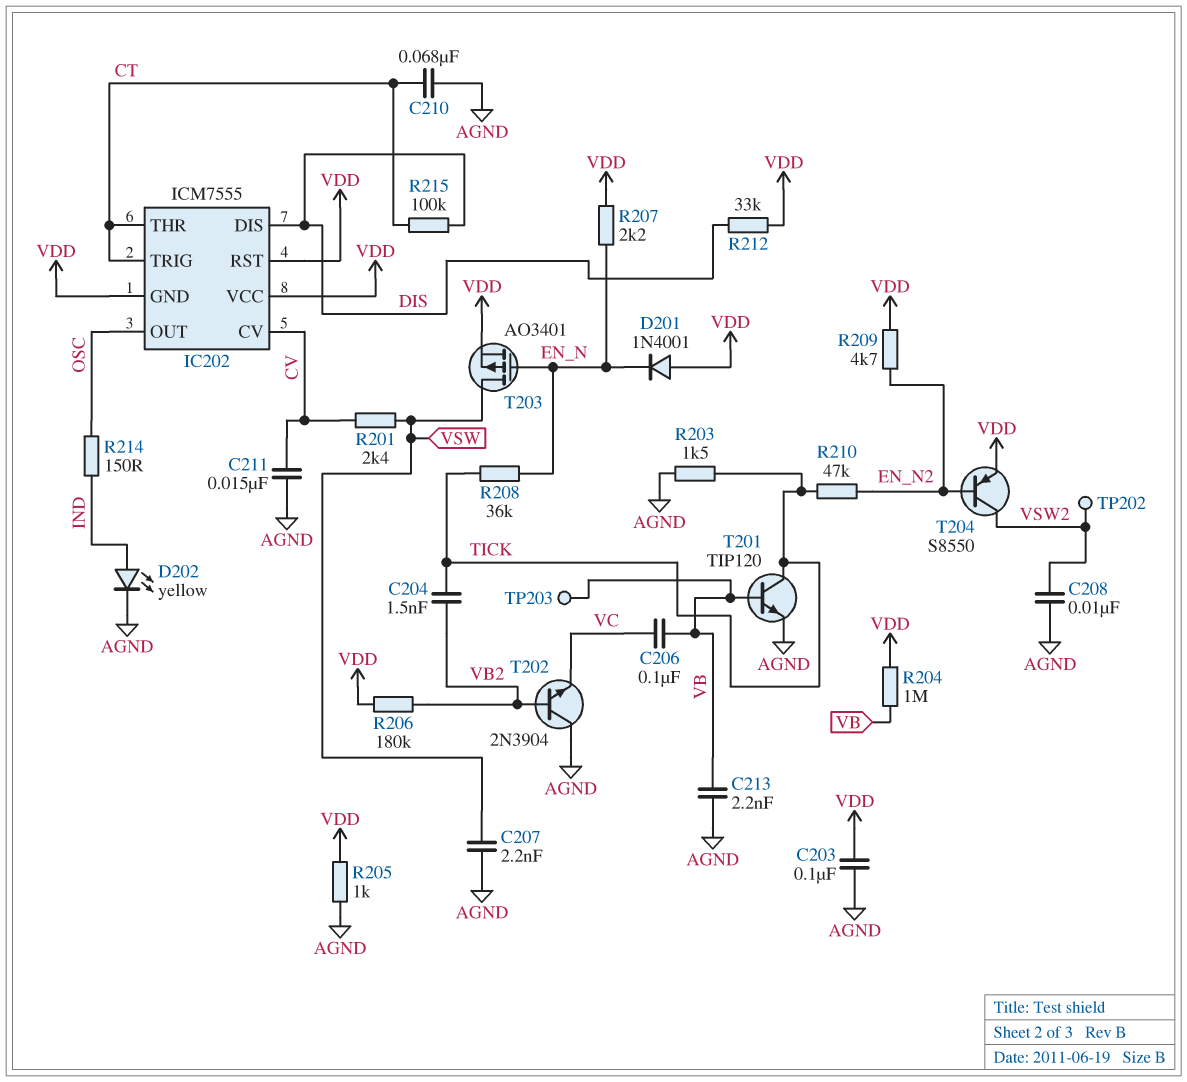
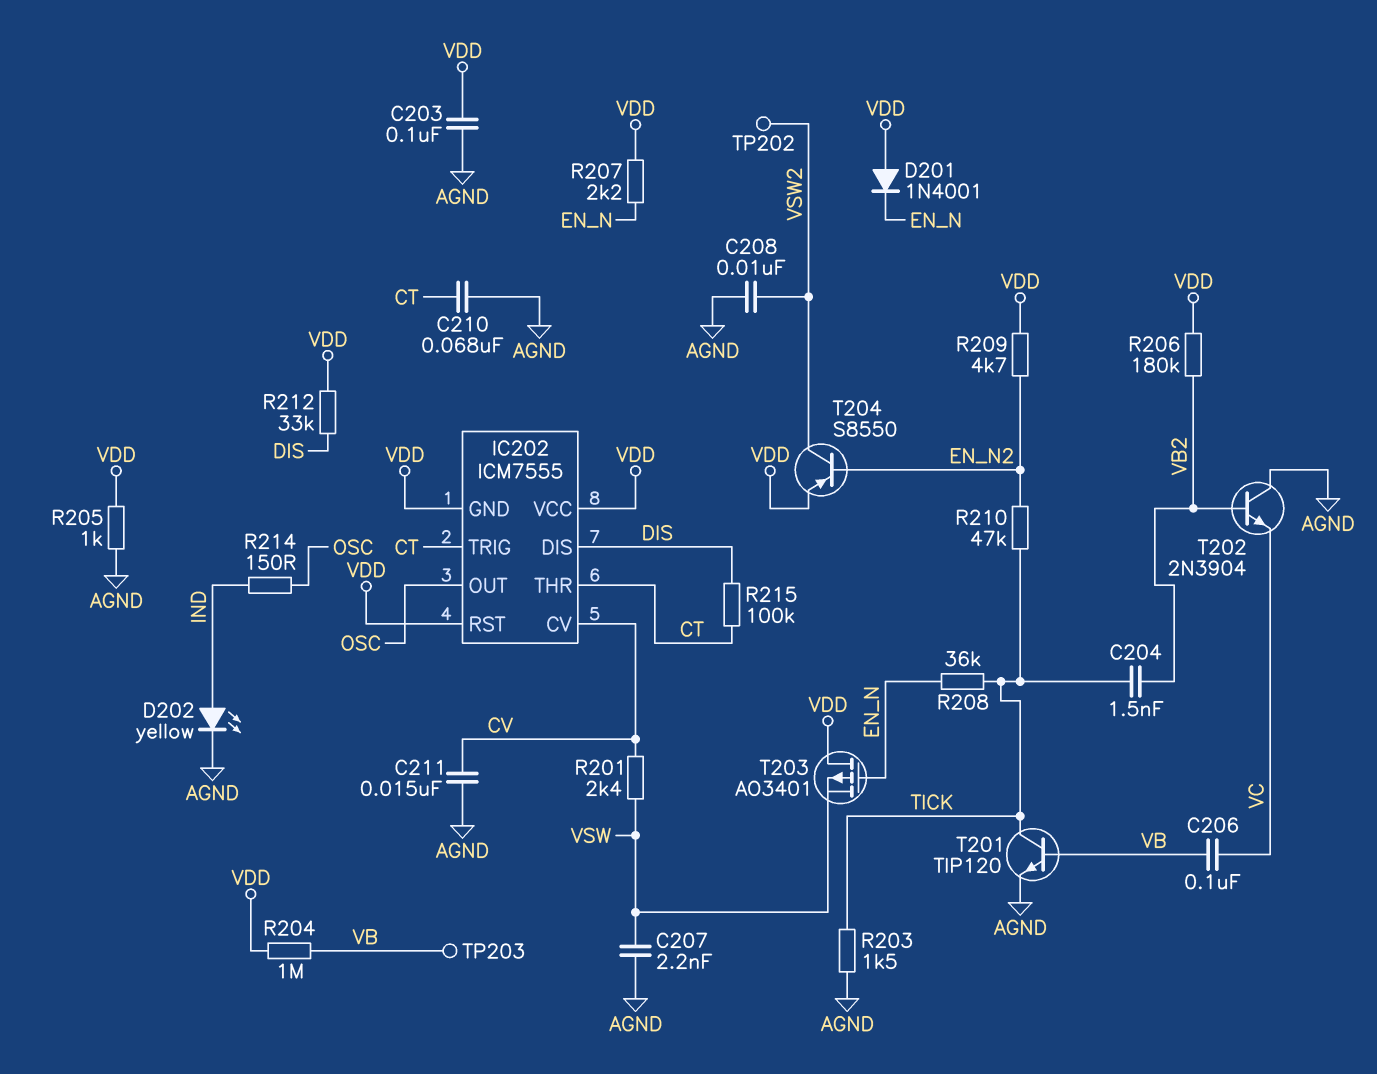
C213: 2.2nF (AGND, VB) -> none
T203: PMOS AO3401 (G EN_N, D VSW, S VDD) -> PMOS AO3401 (G EN_N, D VDD, S VSW)

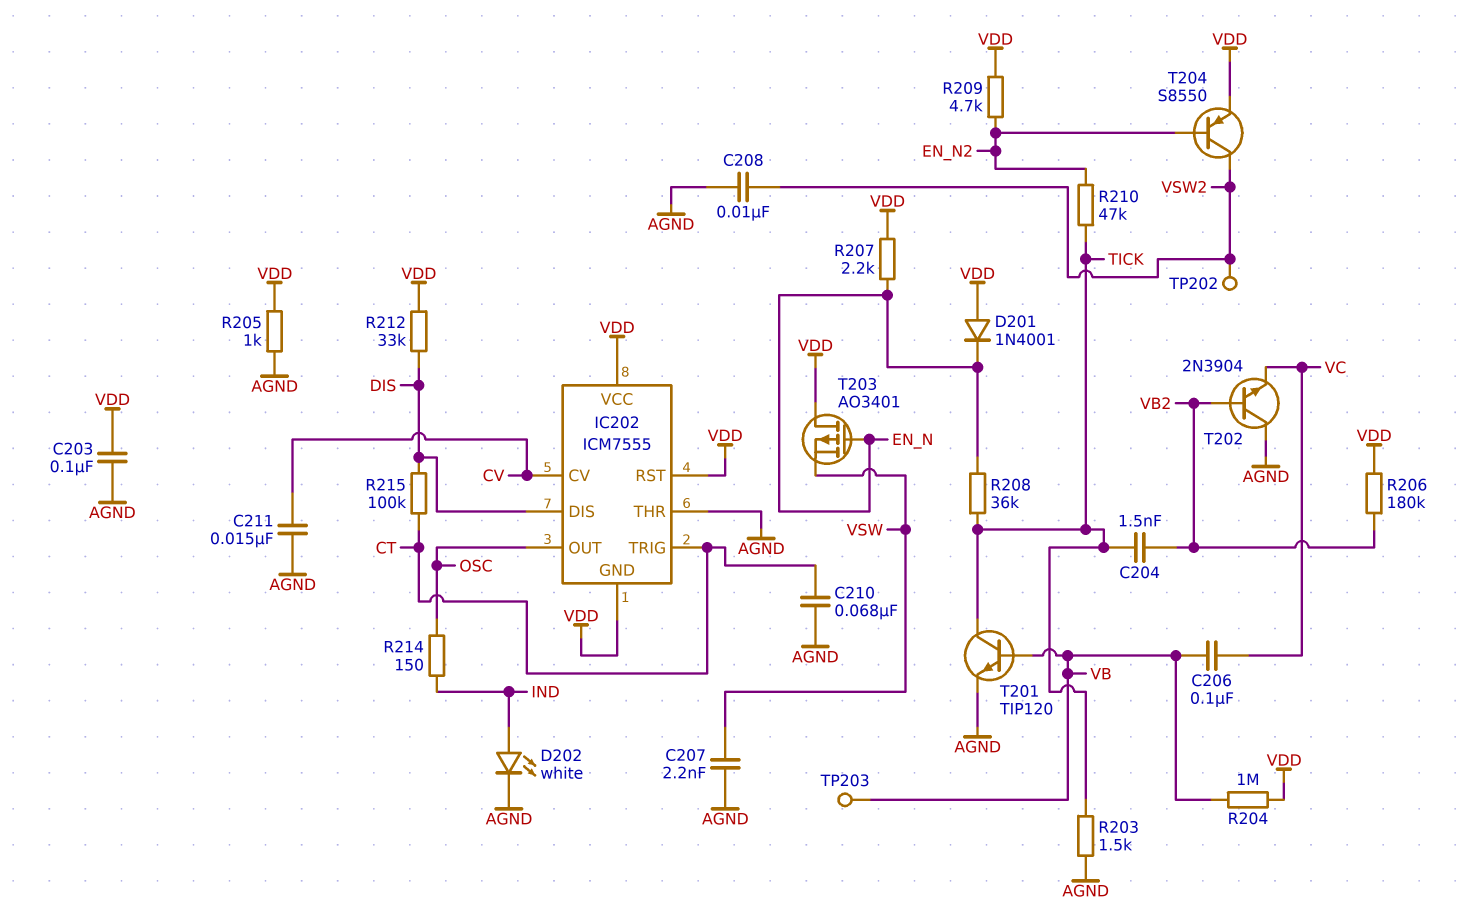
D202: LED yellow (A IND, K AGND) -> LED white (A IND, K AGND)
IC202 pin THR: CT -> AGND
R201: 2.4k (CV, VSW) -> none

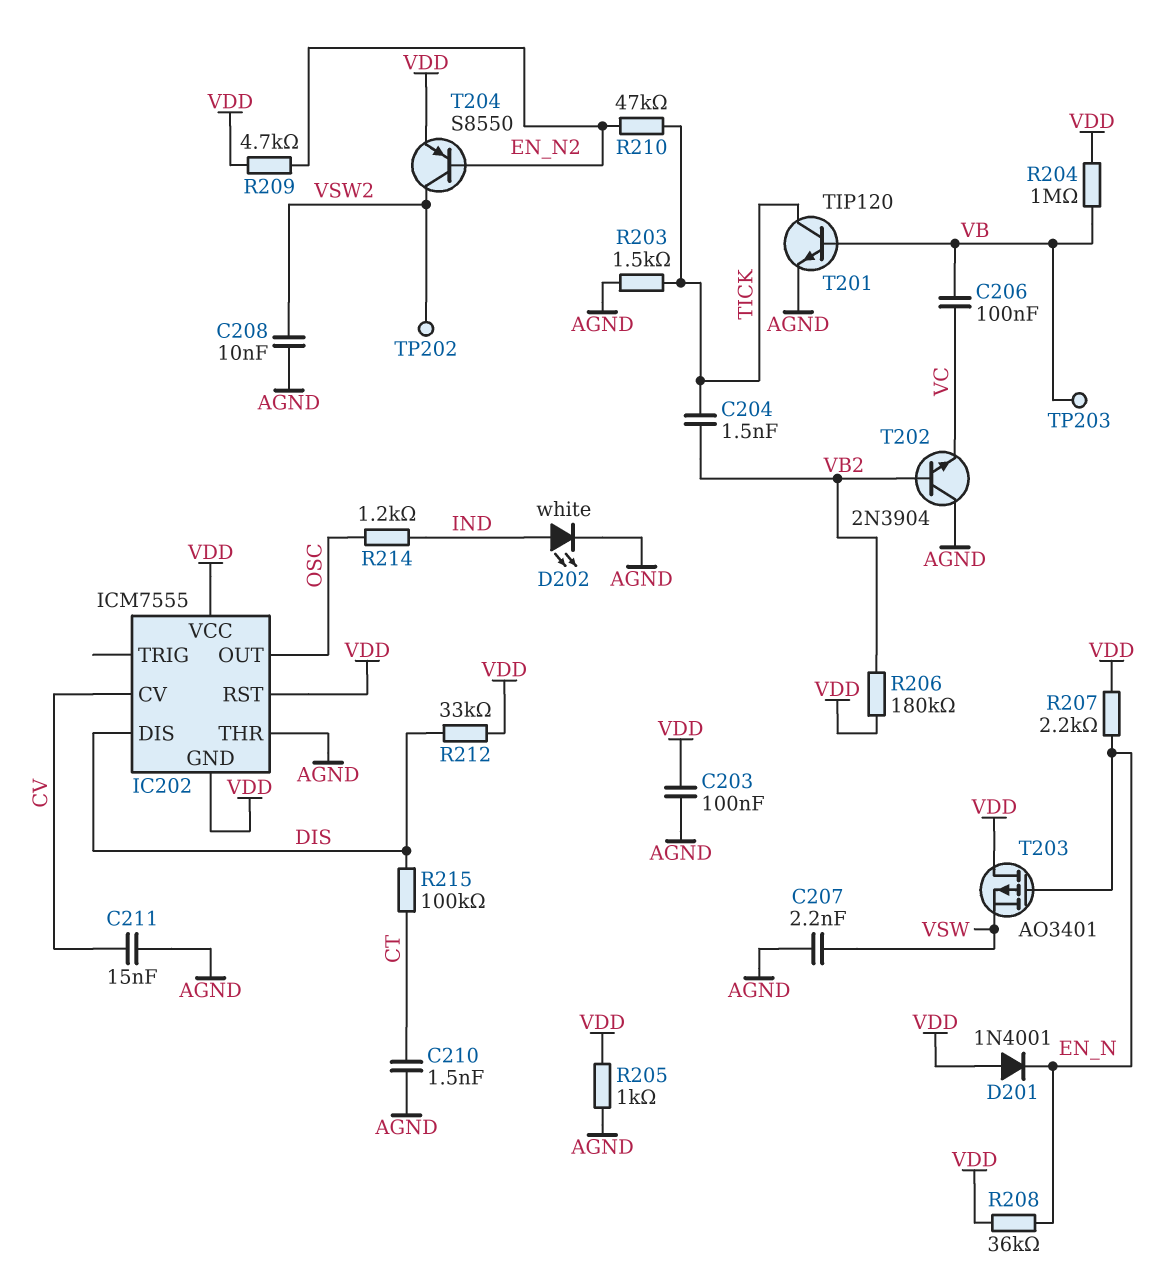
C210: 68nF (AGND, CT) -> 1.5nF (AGND, CT)
IC202 pin TRIG: CT -> none
R208: 36k (EN_N, TICK) -> 36k (EN_N, VDD)
R214: 150 (IND, OSC) -> 1.2k (IND, OSC)

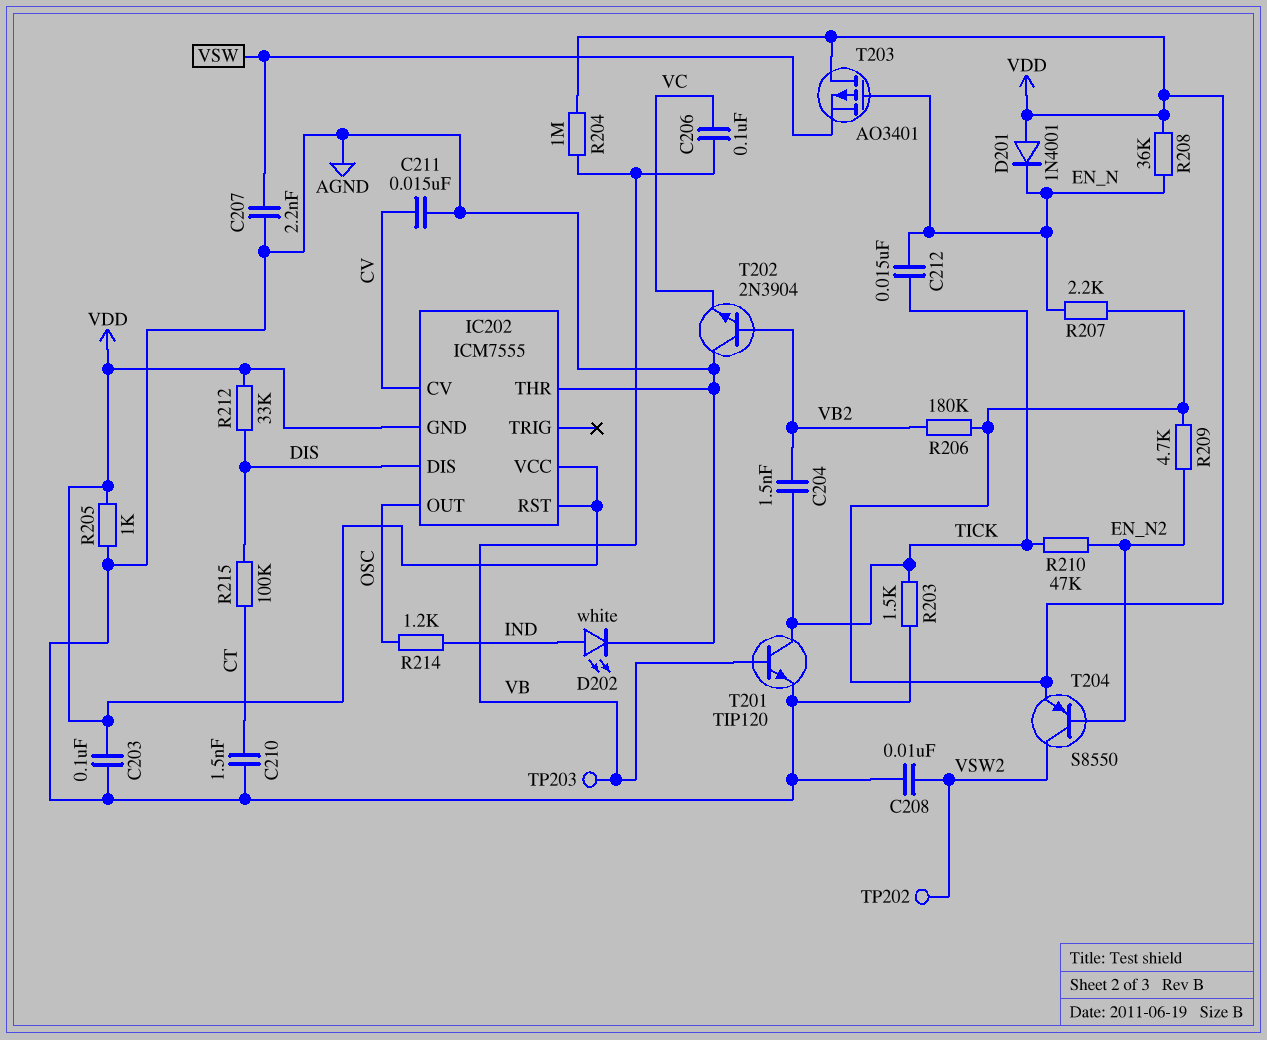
C212: none -> 15nF (EN_N, TICK)

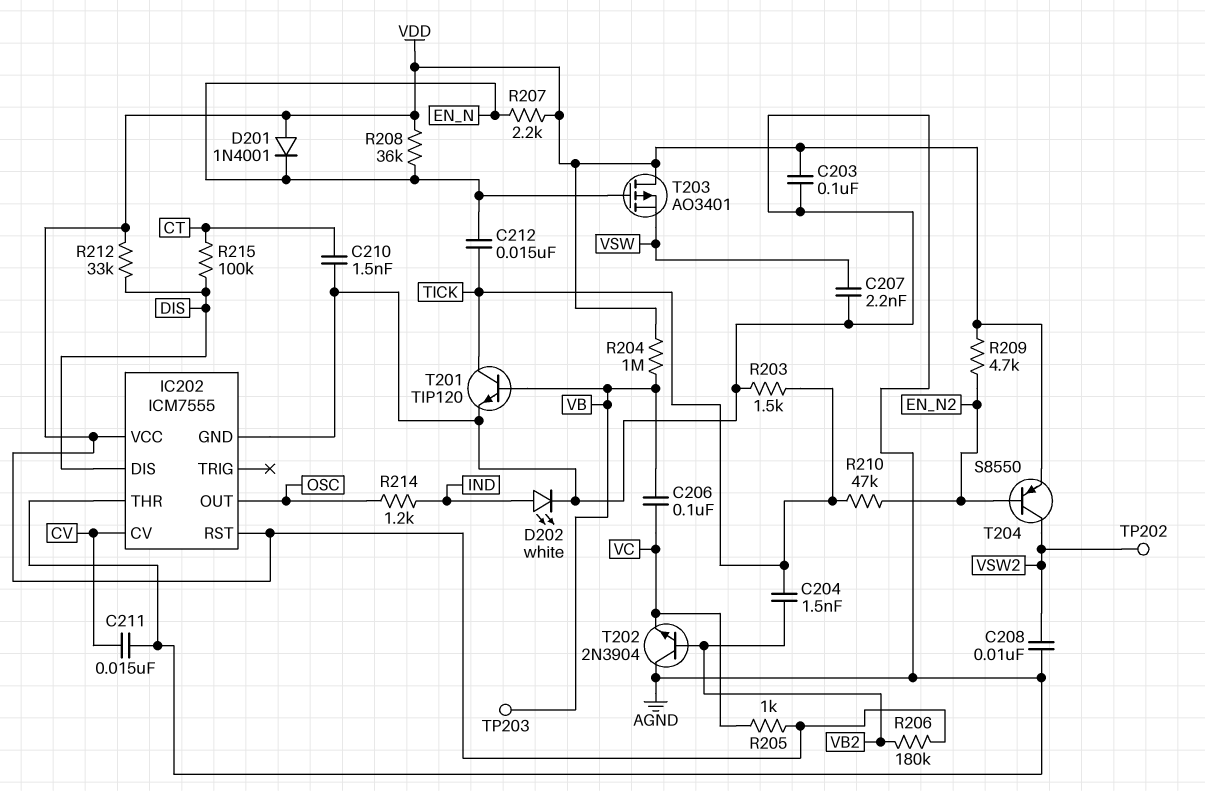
IC202 pin GND: VDD -> AGND
R205: 1k (AGND, VDD) -> 1k (VC, VDD)

